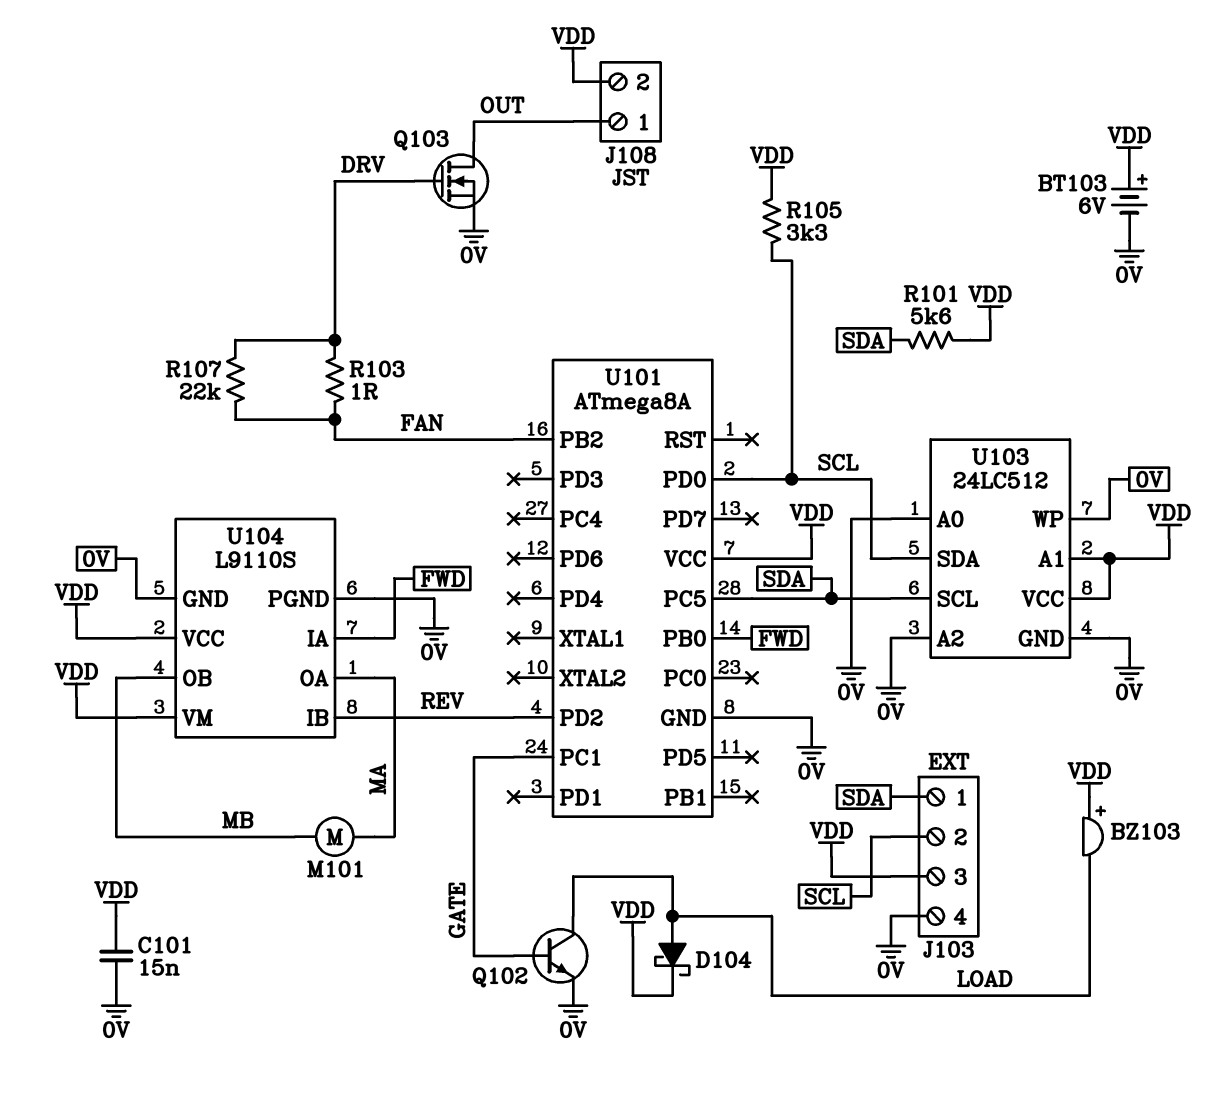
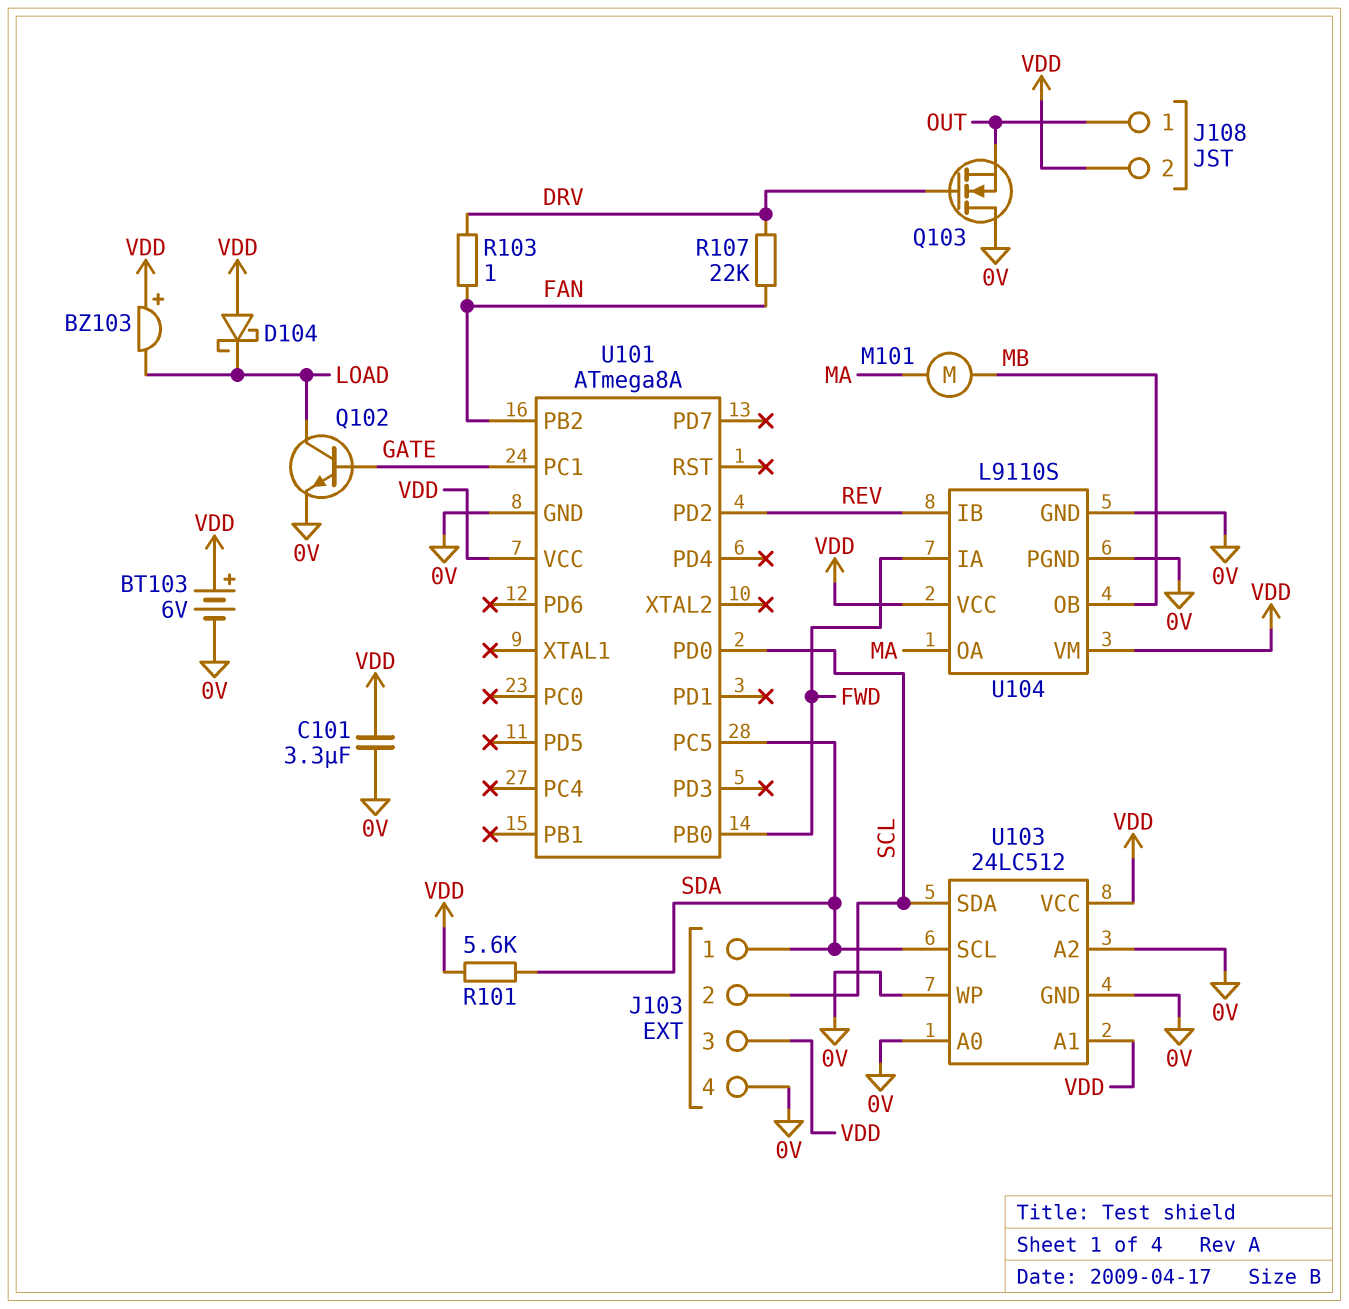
C101: 15nF (0V, VDD) -> 3.3uF (0V, VDD)
D104: schottky (A LOAD, K VDD) -> schottky (A VDD, K LOAD)
Q103: NMOS (G DRV, D OUT, S 0V) -> NMOS (G DRV, D 0V, S OUT)
R105: 3.3k (SCL, VDD) -> none

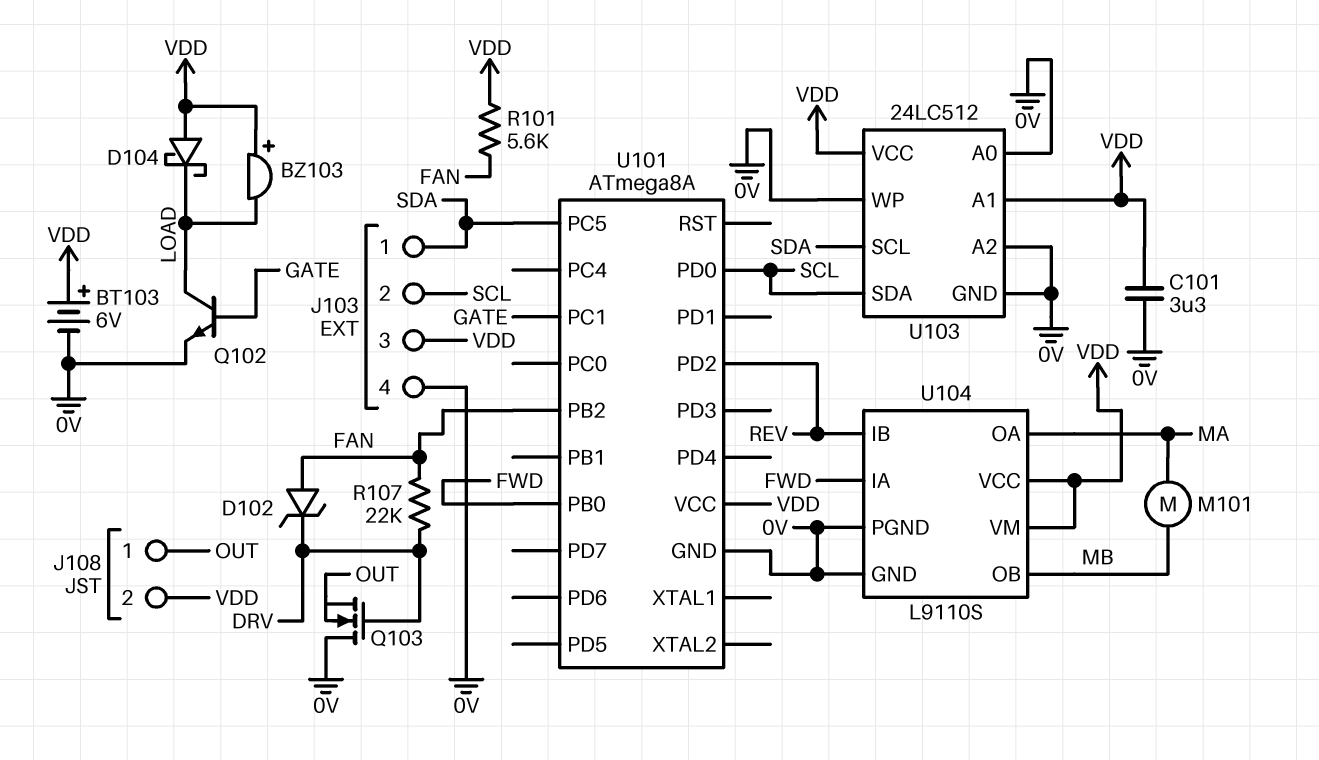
D102: none -> zener (A FAN, K DRV)
R101: 5.6k (SDA, VDD) -> 5.6k (FAN, VDD)
R103: 1 (DRV, FAN) -> none

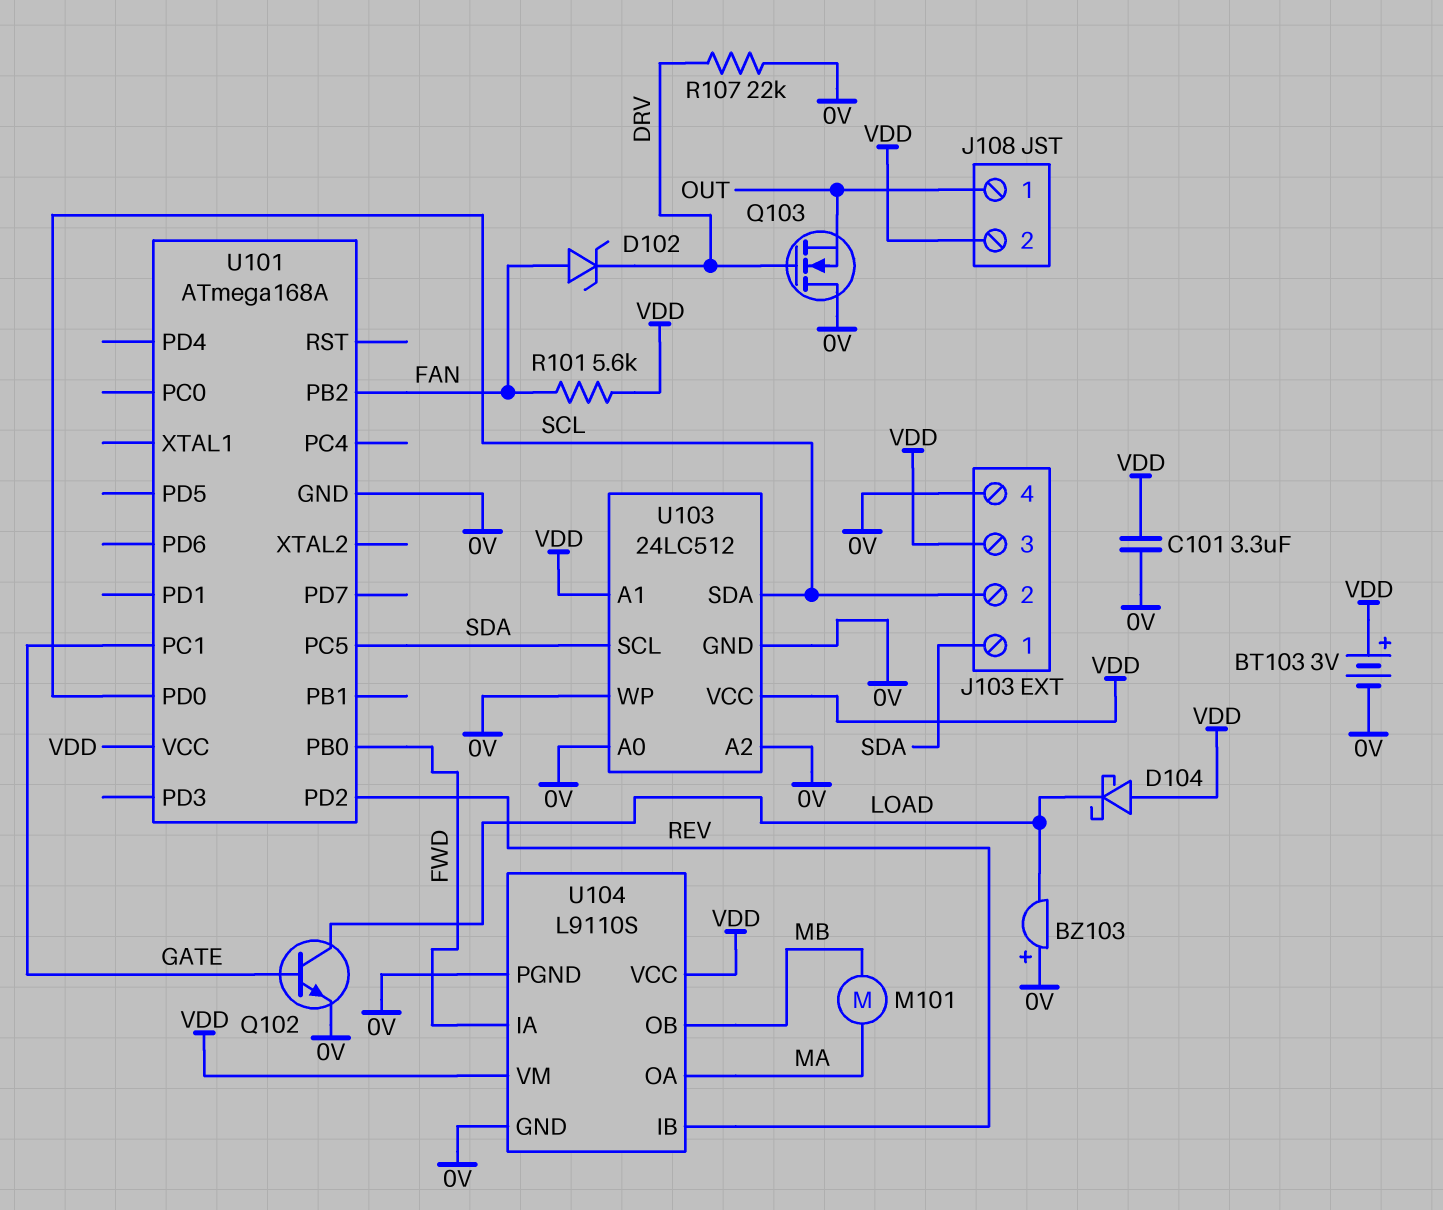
BT103: 6V (plus VDD, minus 0V) -> 3V (plus VDD, minus 0V)
BZ103: buzzer (plus VDD, minus LOAD) -> buzzer (plus 0V, minus LOAD)
R107: 22k (DRV, FAN) -> 22k (0V, DRV)
U101: ATmega8A -> ATmega168A

